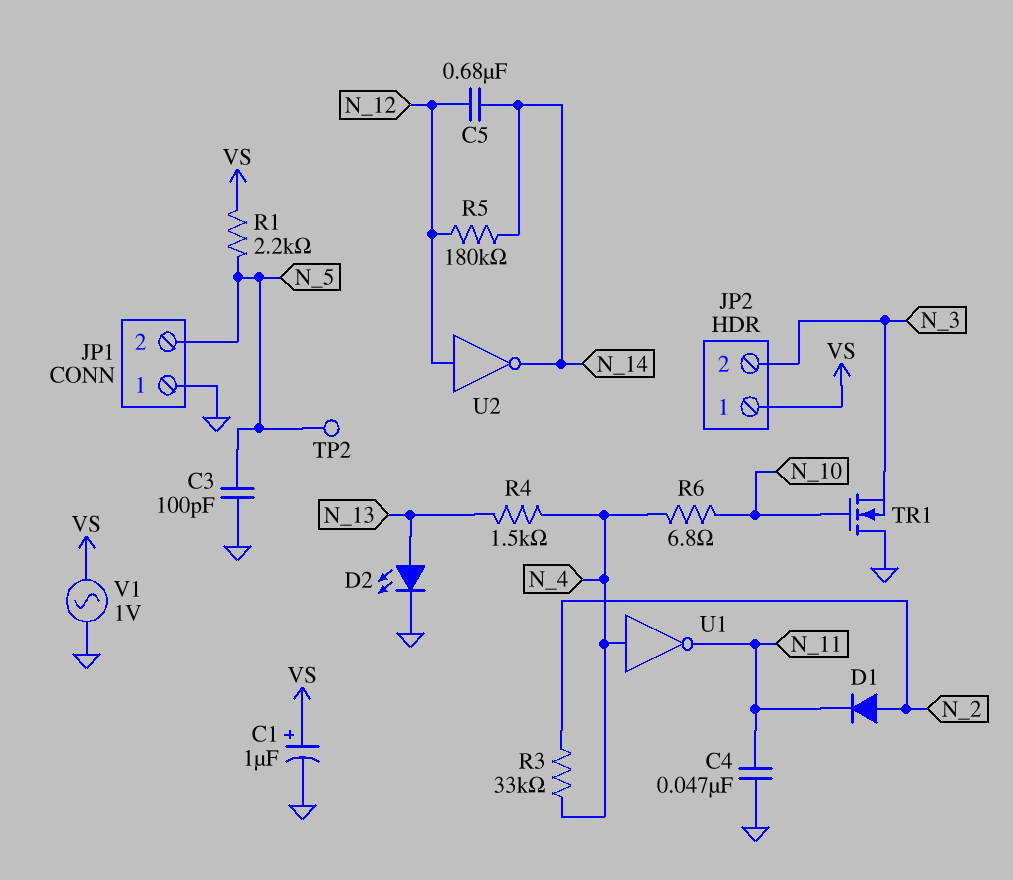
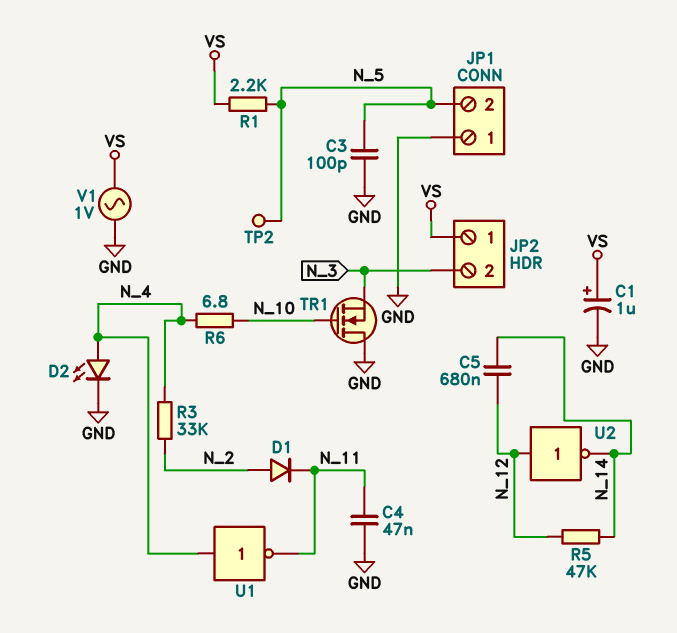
D2: LED (A N_13, K GND) -> LED (A N_4, K GND)
R4: 1.5k (N_4, N_13) -> none
R5: 180k (N_12, N_14) -> 47k (N_12, N_14)

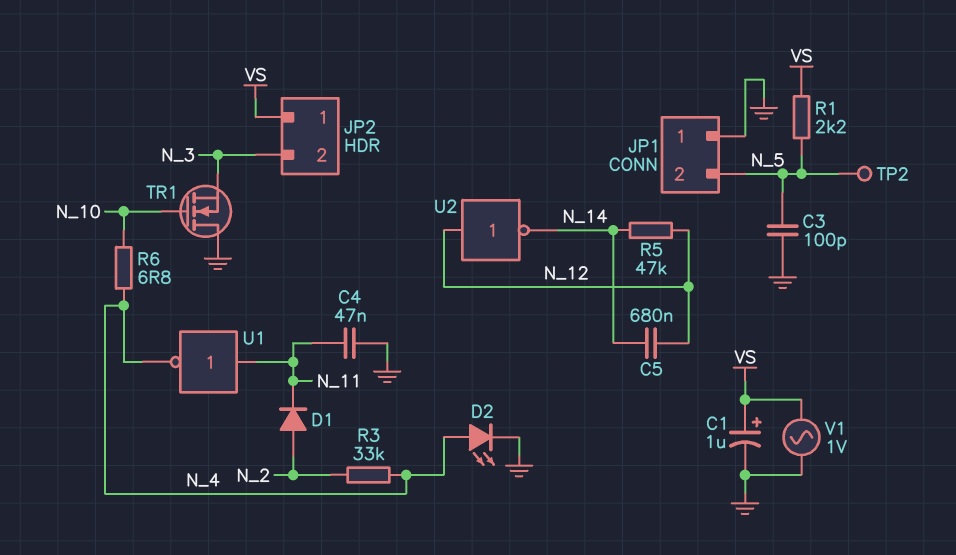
U1: NOT (in N_4, out N_11) -> NOT (in N_11, out N_4)

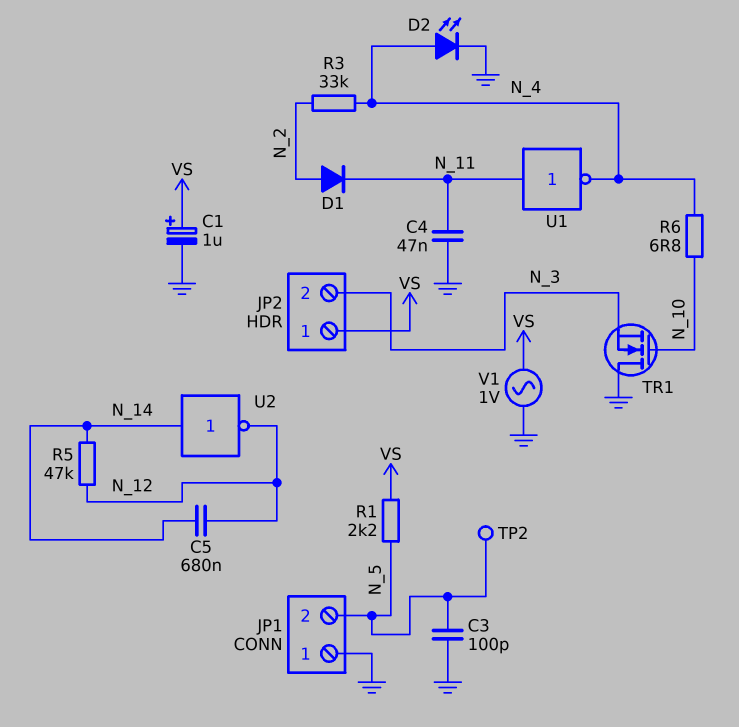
U2: NOT (in N_12, out N_14) -> NOT (in N_14, out N_12)

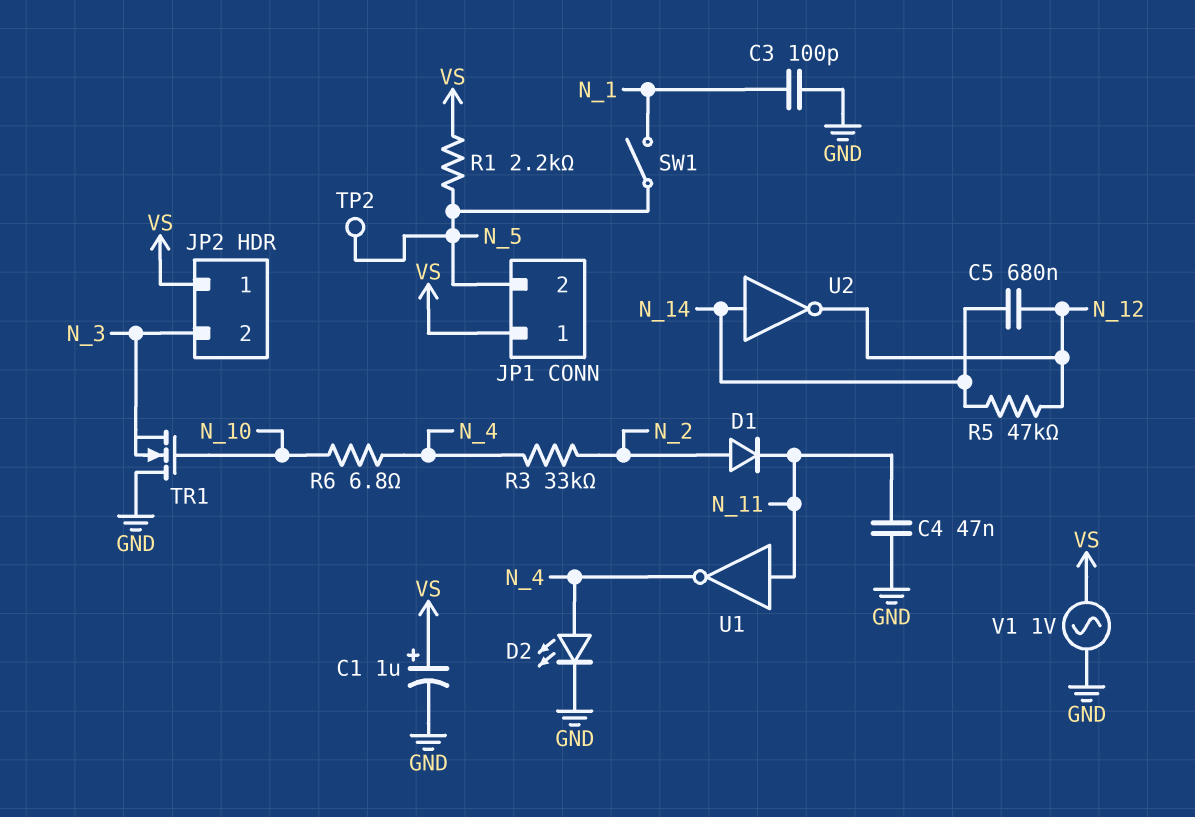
C3: 100pF (GND, N_5) -> 100pF (GND, N_1)
JP1 pin 1: GND -> VS
SW1: none -> switch (N_1, N_5)

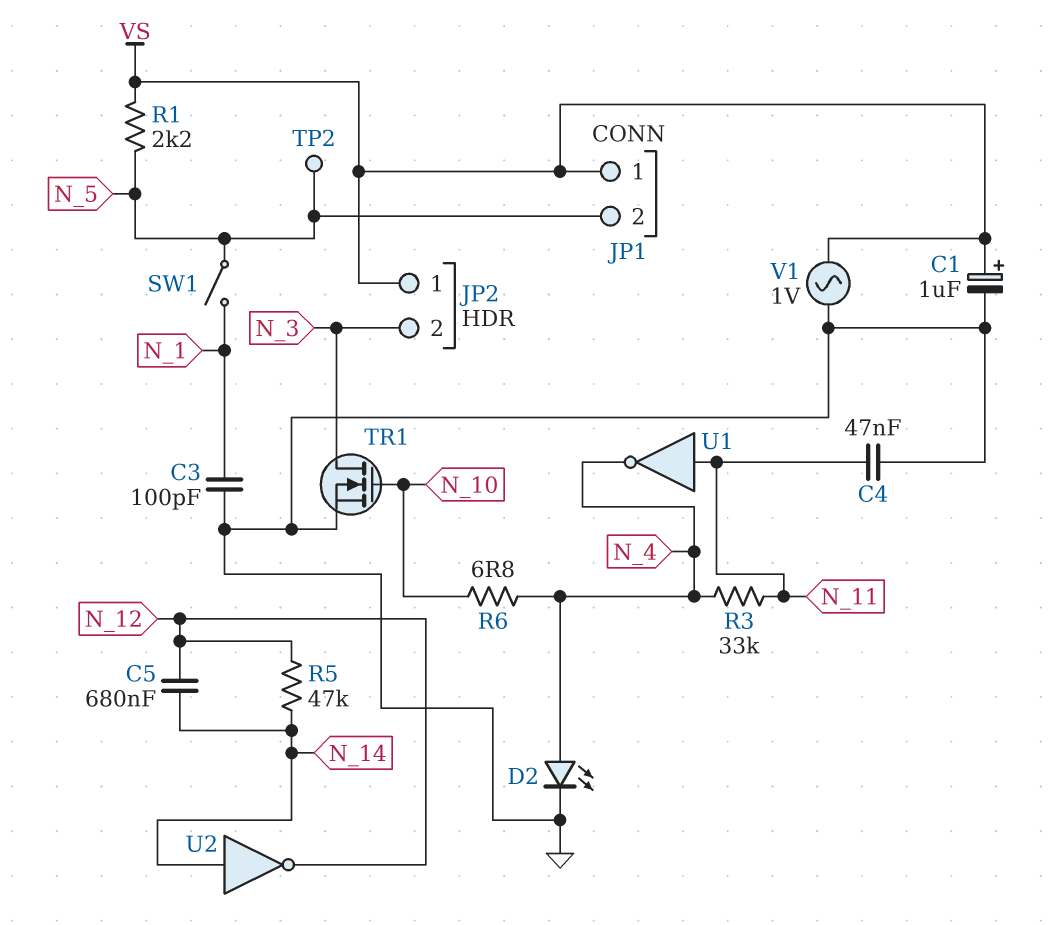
D1: diode (A N_2, K N_11) -> none
R3: 33k (N_2, N_4) -> 33k (N_4, N_11)
TR1: NMOS (G N_10, D GND, S N_3) -> NMOS (G N_10, D N_3, S GND)

